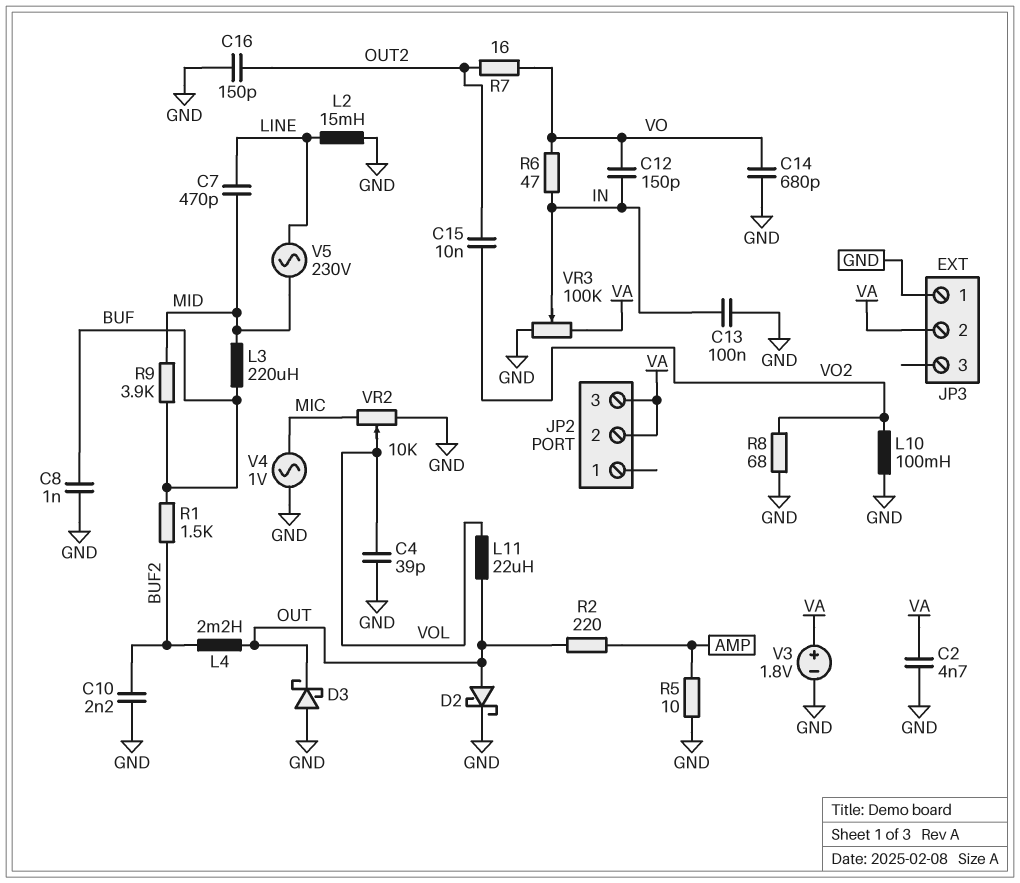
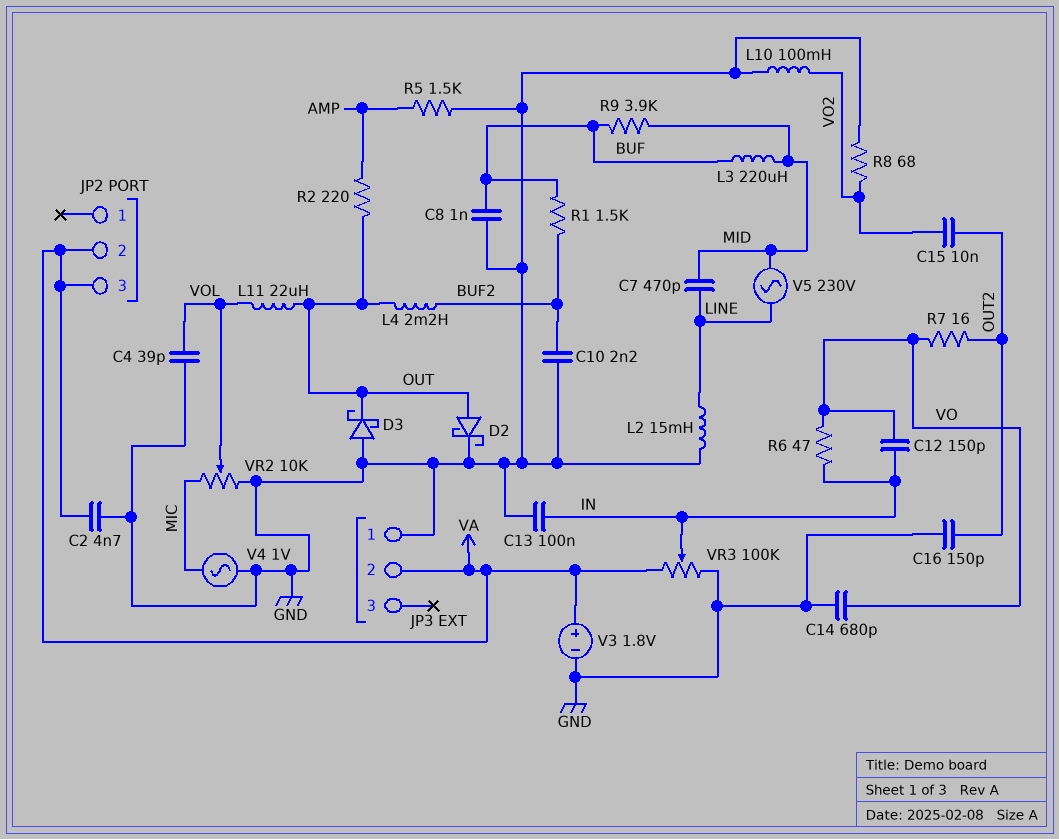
R5: 10 (AMP, GND) -> 1.5k (AMP, GND)

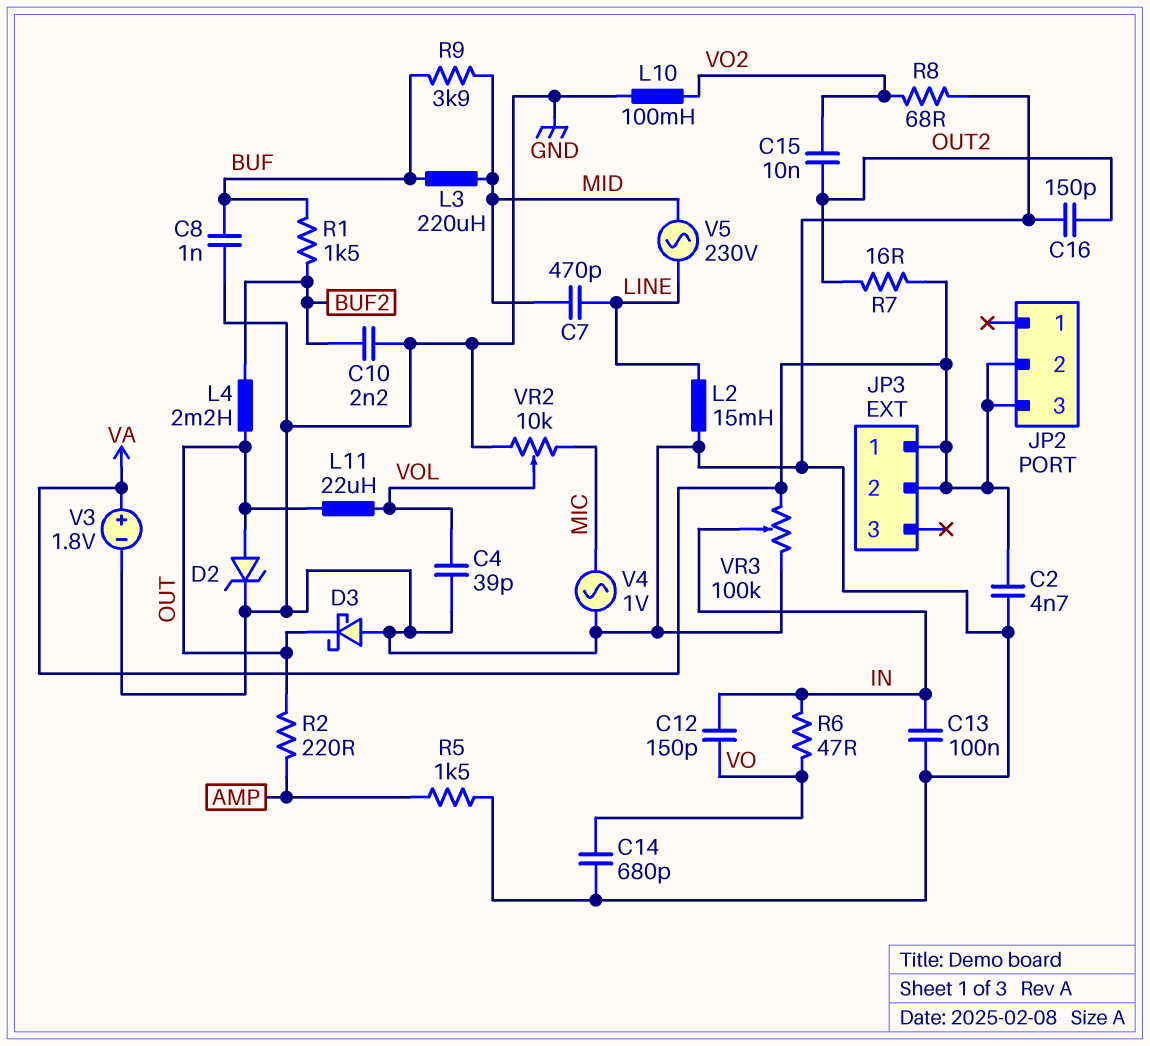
D2: schottky (A OUT, K GND) -> zener (A OUT, K GND)
JP3 pin 1: GND -> VA
R7: 16 (OUT2, VO) -> 16 (OUT2, VA)

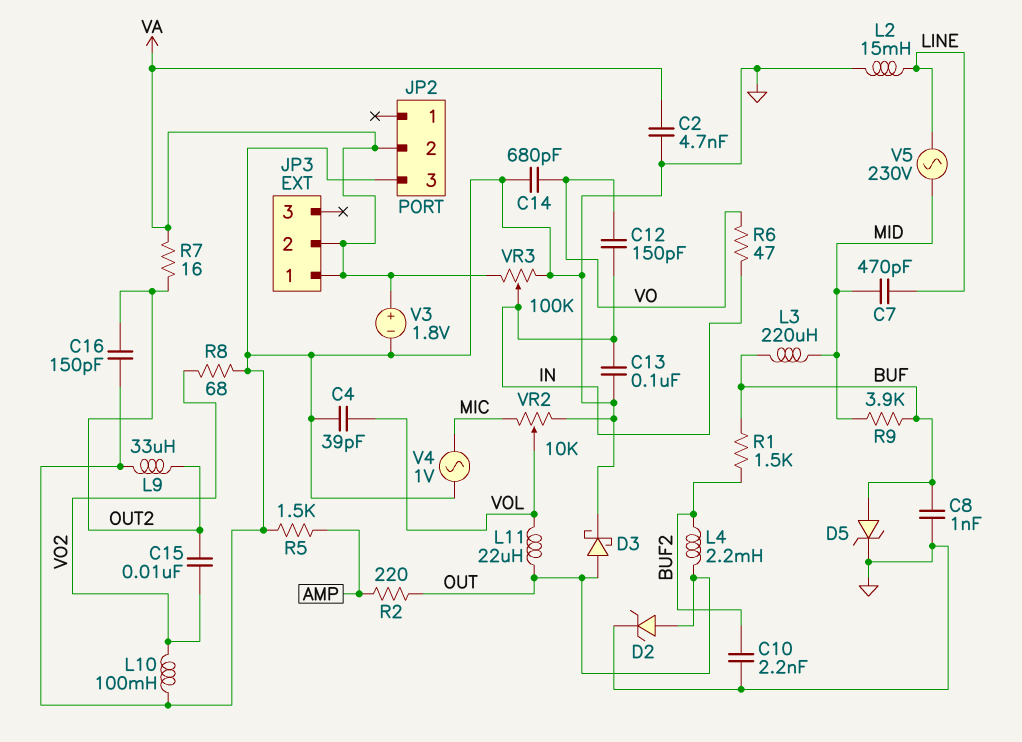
D3: schottky (A GND, K OUT) -> schottky (A OUT, K GND)
D5: none -> zener (A BUF, K GND)
JP2 pin 3: VA -> GND
L9: none -> 33uH (GND, OUT2)

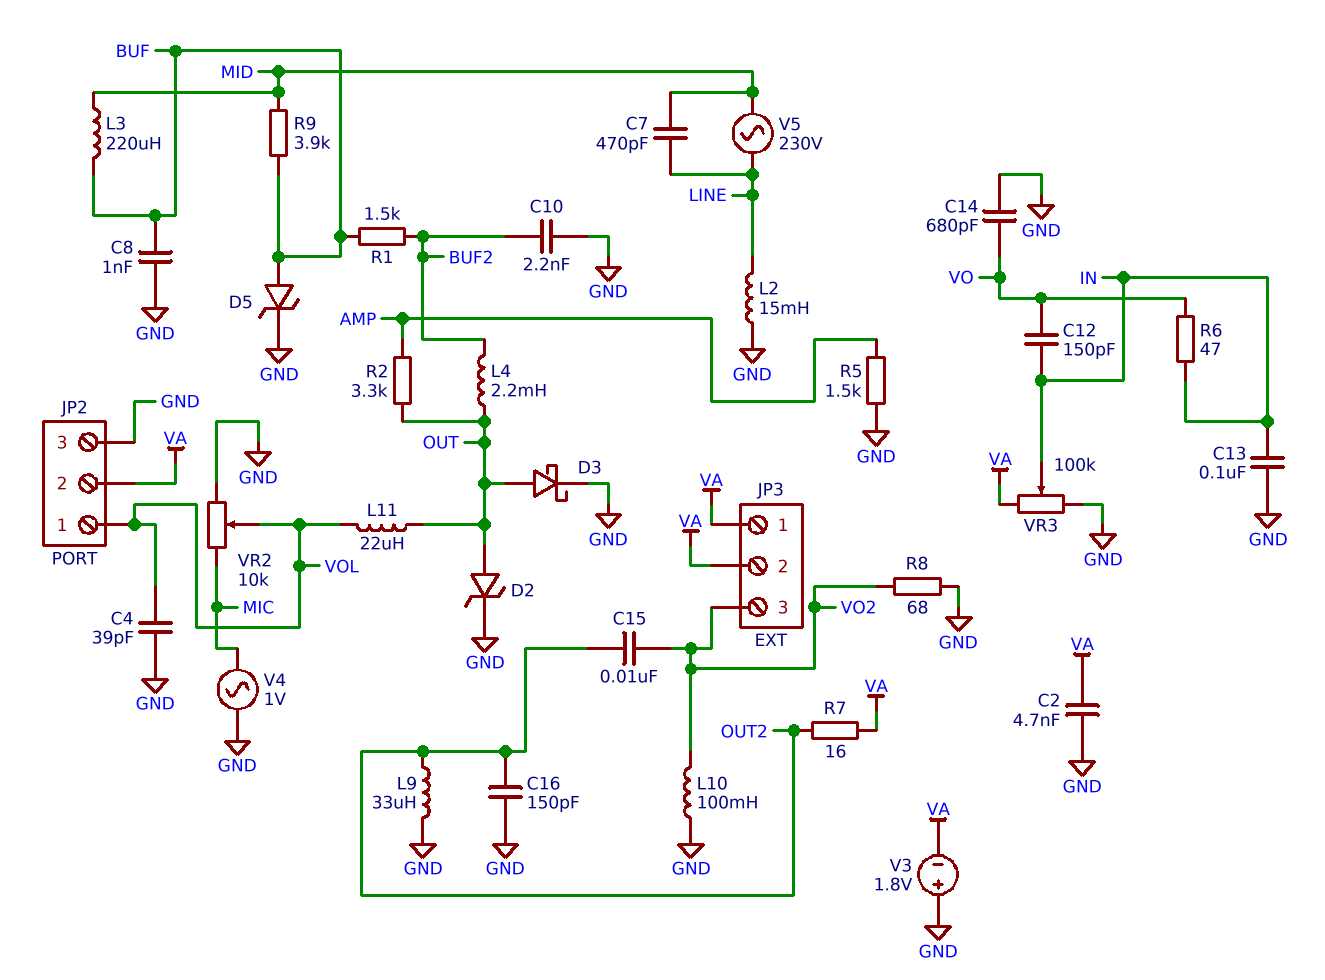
JP2 pin 1: none -> VOL
JP3 pin 3: none -> VO2
R2: 220 (AMP, OUT) -> 3.3k (AMP, OUT)
V3: 1.8V (plus VA, minus GND) -> 1.8V (plus GND, minus VA)

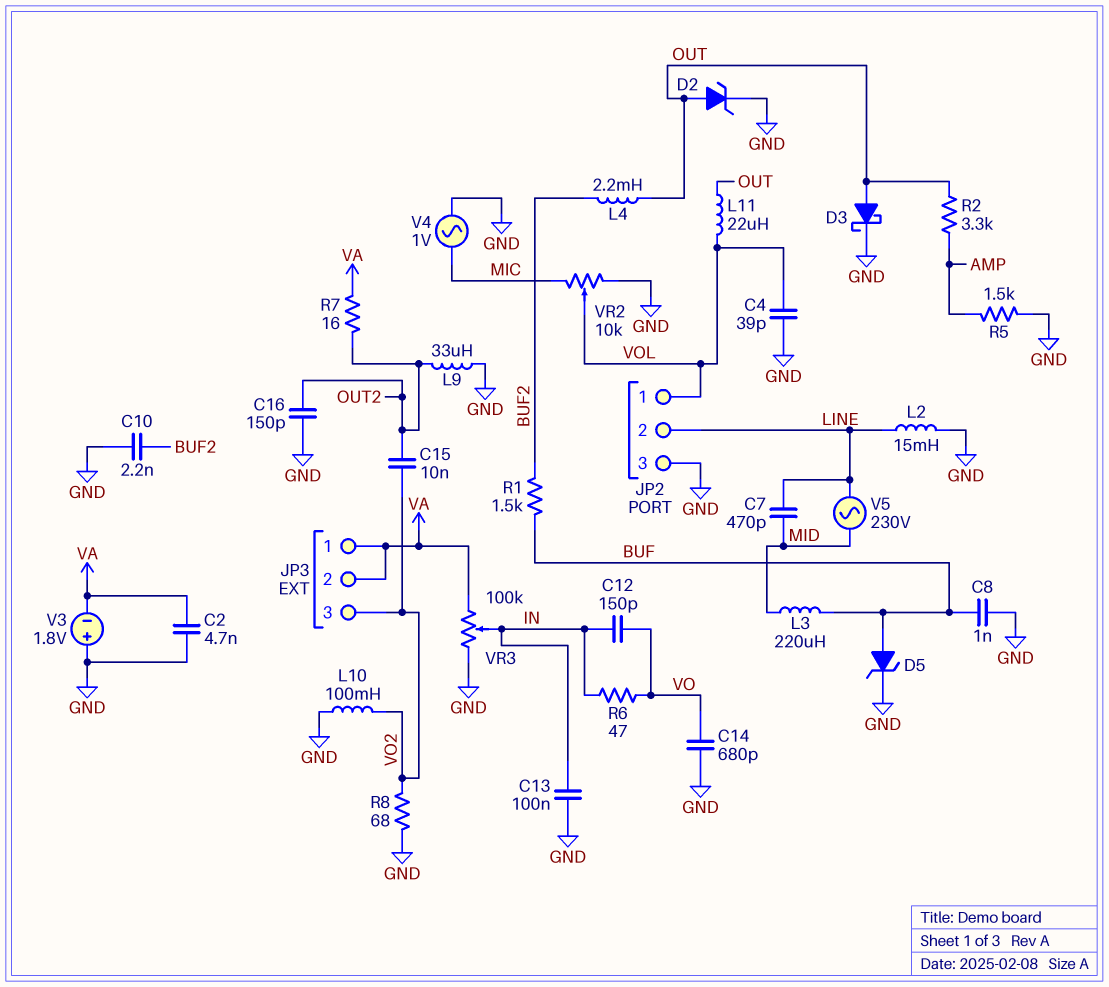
JP2 pin 2: VA -> LINE
R9: 3.9k (BUF, MID) -> none

